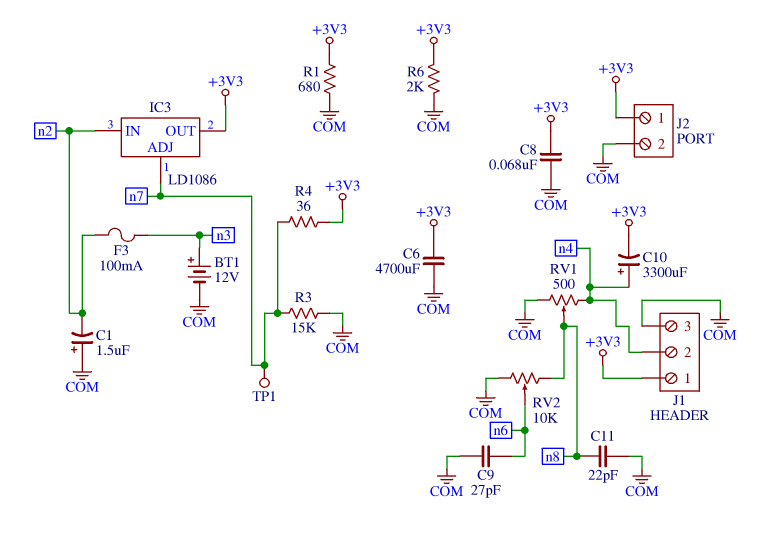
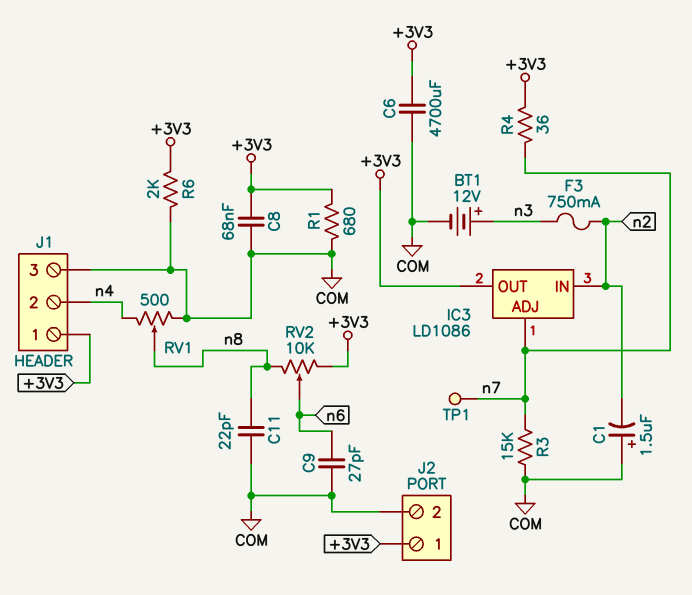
C10: 3300uF (plus n4, minus +3V3) -> none
F3: 100mA (n2, n3) -> 750mA (n2, n3)
RV2: 10k (COM, n8, wiper n6) -> 10k (+3V3, n8, wiper n6)

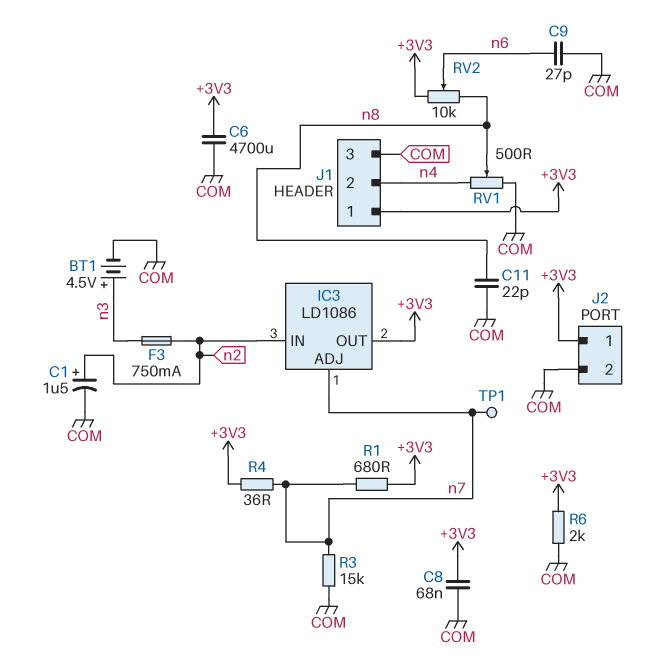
BT1: 12V (plus n3, minus COM) -> 4.5V (plus n3, minus COM)
C1: 1.5uF (plus COM, minus n2) -> 1.5uF (plus n2, minus COM)
R1: 680 (+3V3, COM) -> 680 (+3V3, n7)

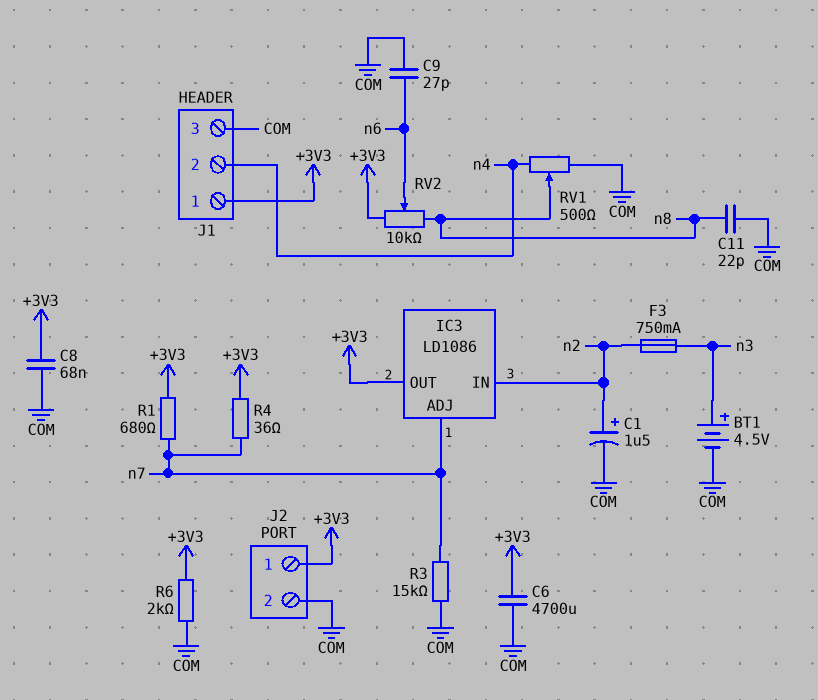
TP1: test point (n7) -> none

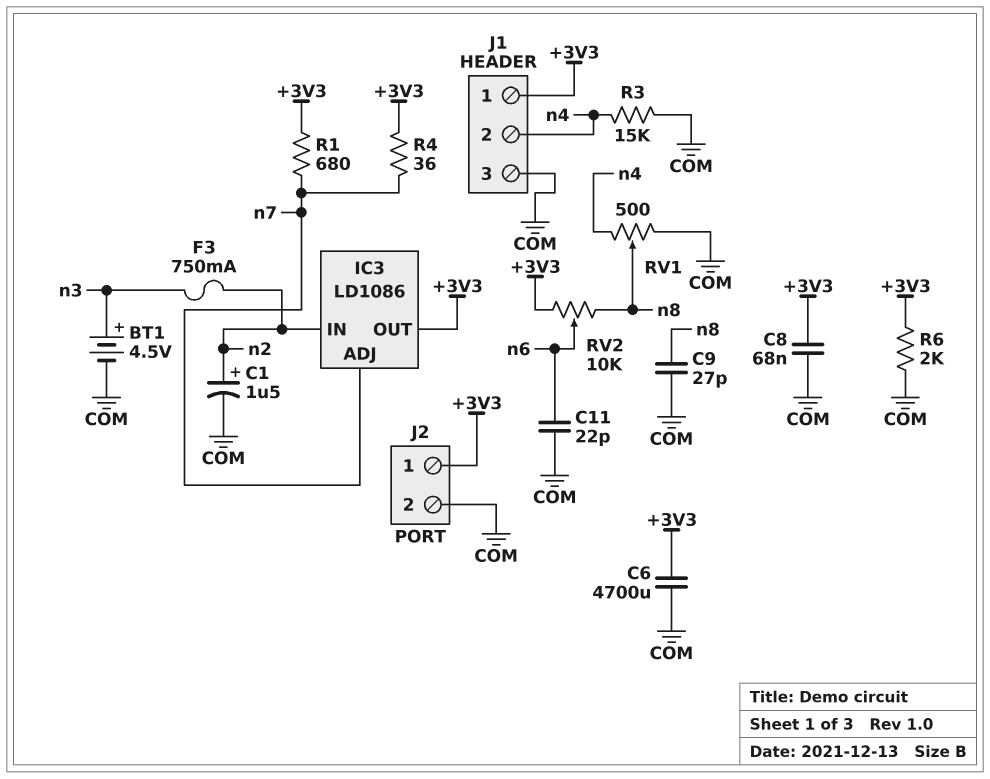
C9: 27pF (COM, n6) -> 27pF (COM, n8)
C11: 22pF (COM, n8) -> 22pF (COM, n6)
R3: 15k (COM, n7) -> 15k (COM, n4)

